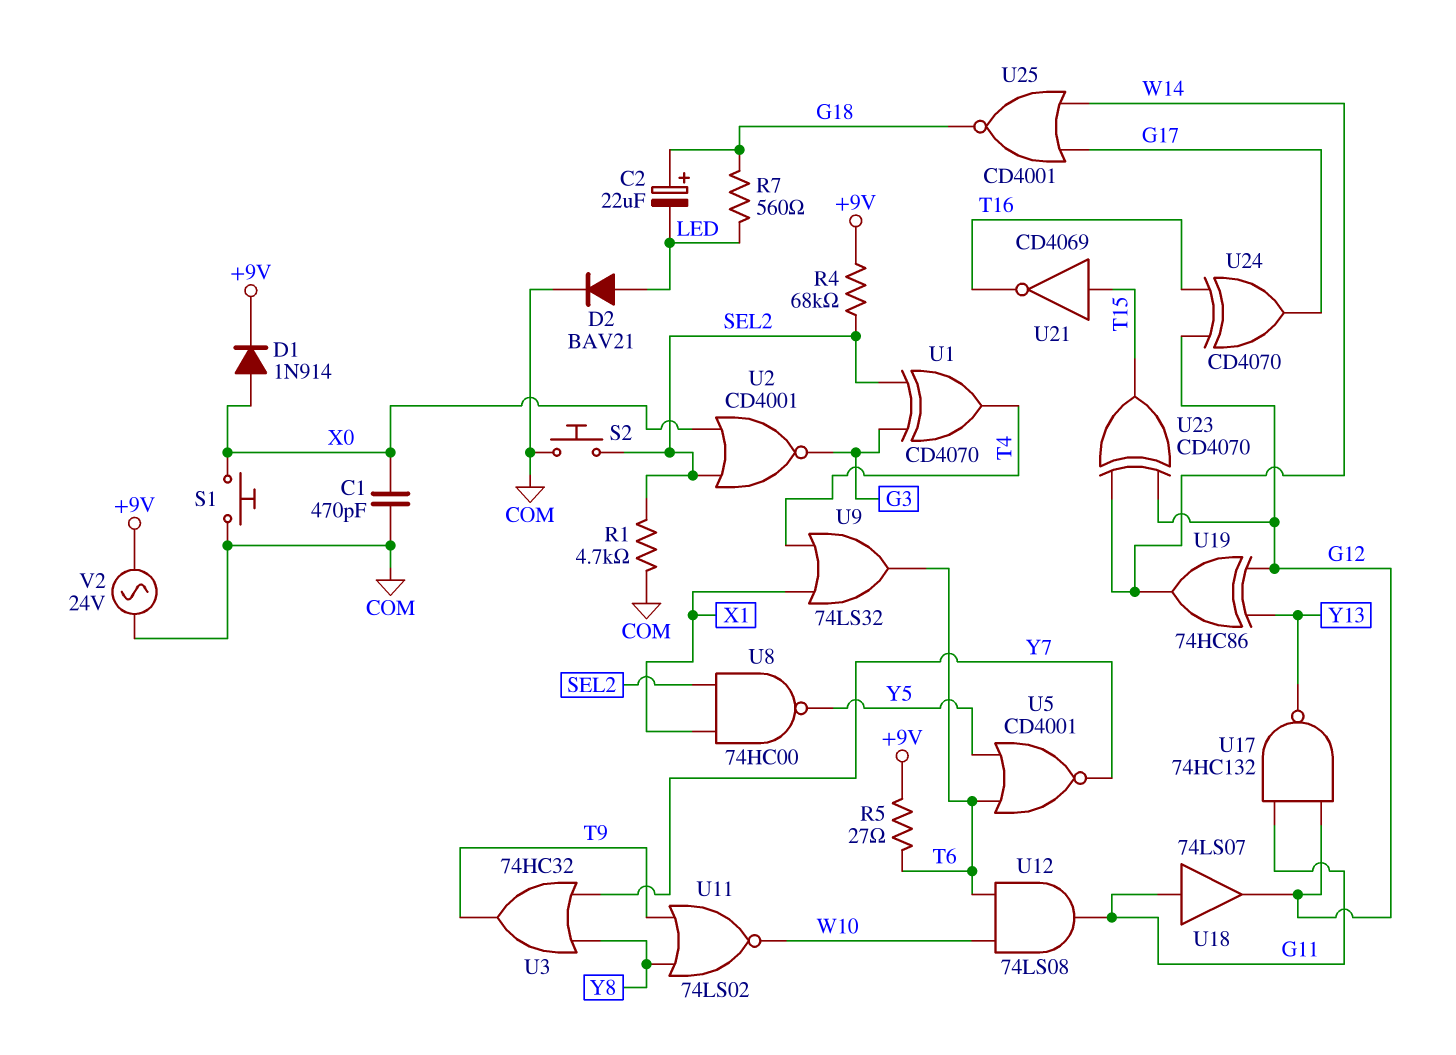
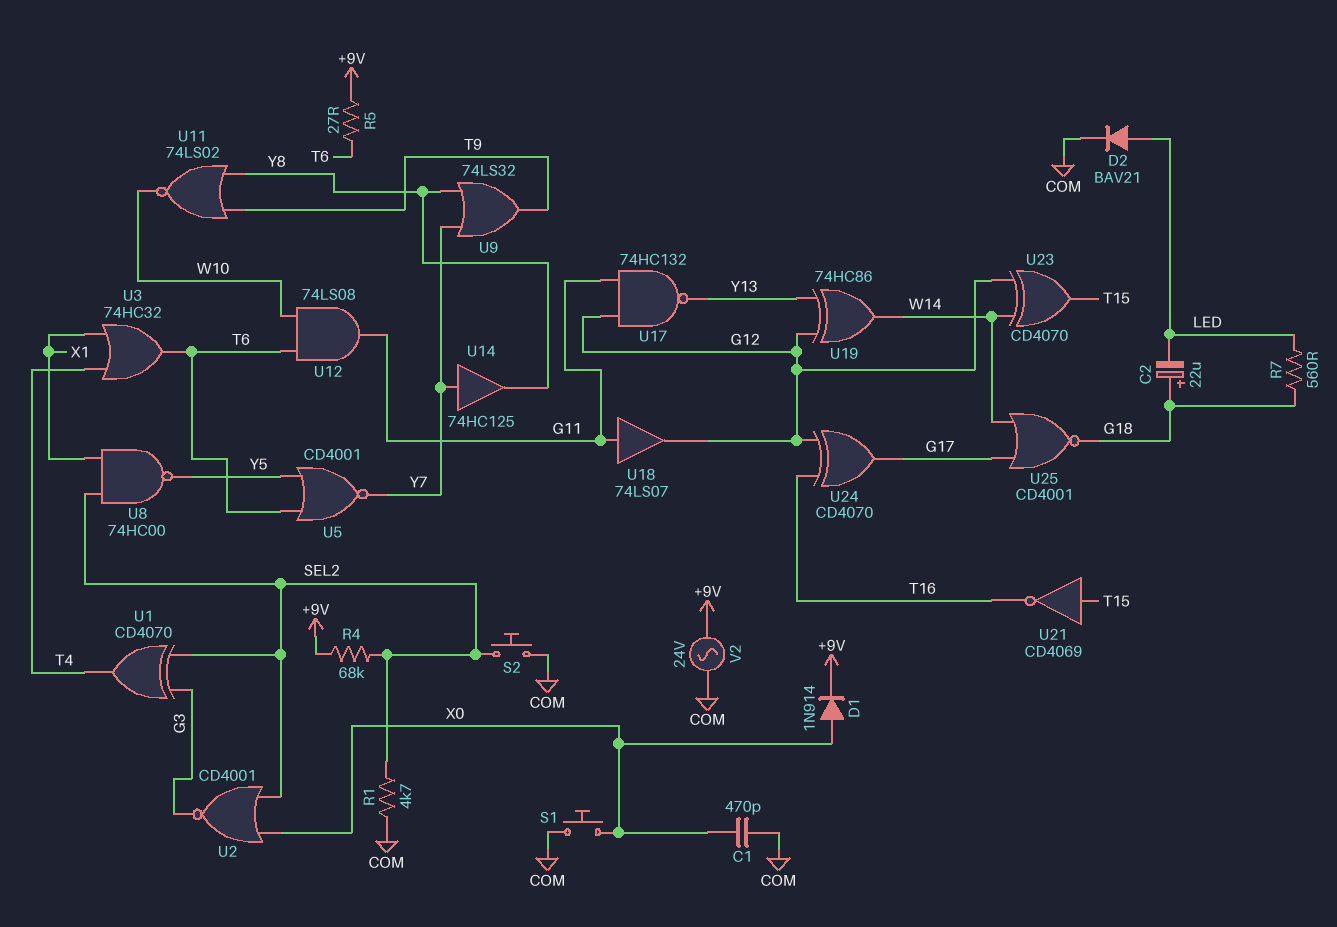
U3: OR 74HC32 (in Y7, in Y8, out T9) -> OR 74HC32 (in T4, in X1, out T6)
U9: OR 74LS32 (in T4, in X1, out T6) -> OR 74LS32 (in Y7, in Y8, out T9)
U14: none -> buffer 74HC125 (in Y7, out Y8)

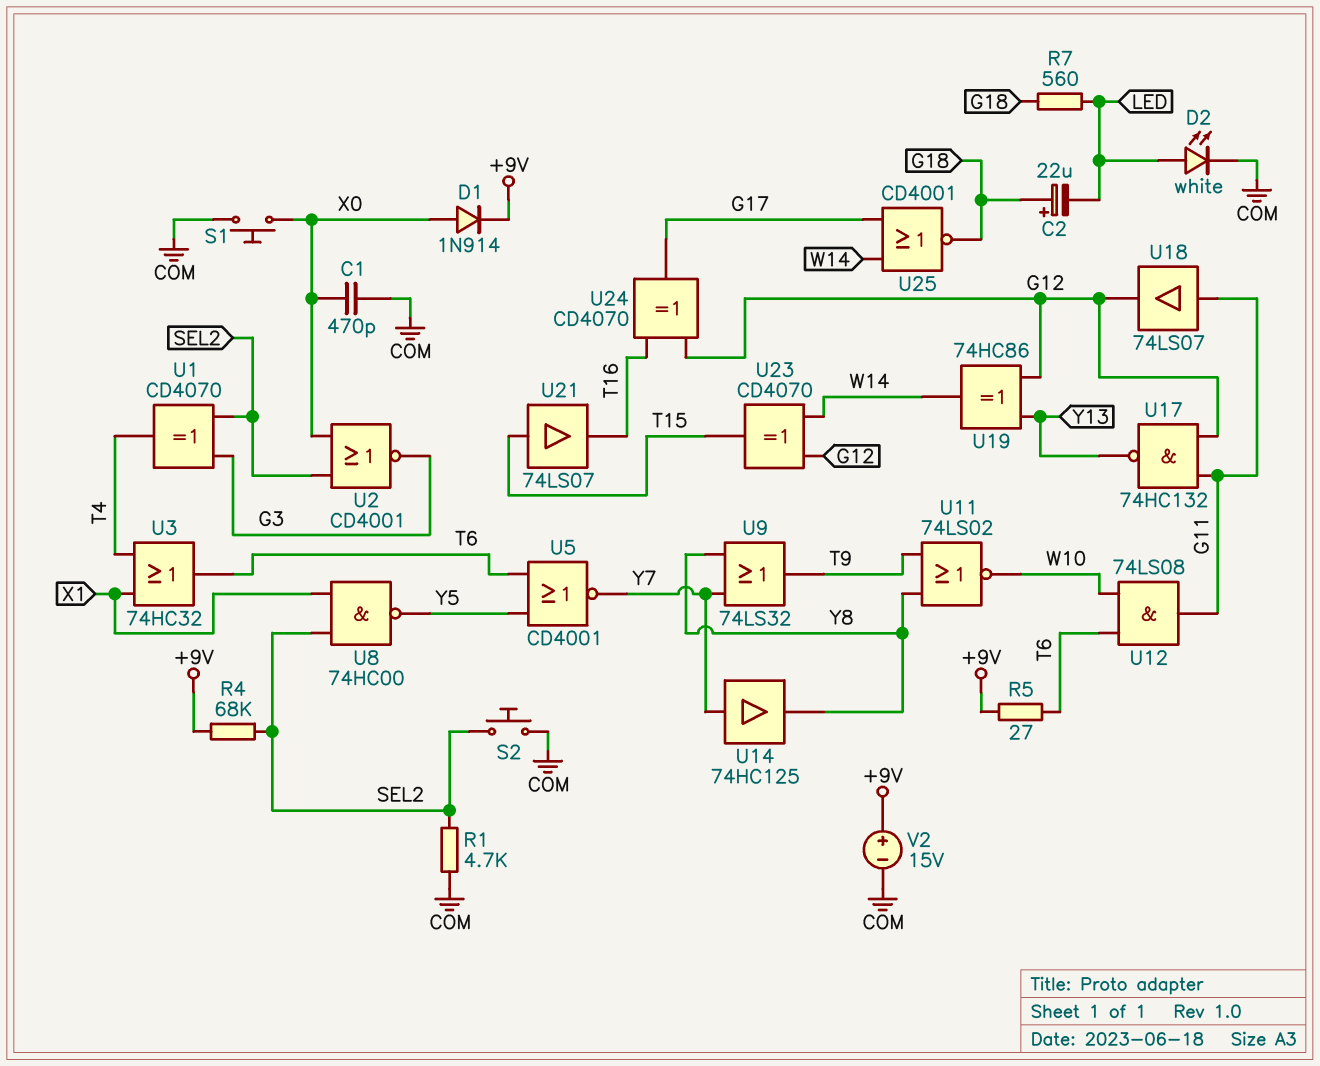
D2: diode BAV21 (A LED, K COM) -> LED white (A LED, K COM)
U21: NOT CD4069 (in T15, out T16) -> buffer 74LS07 (in T15, out T16)
V2: AC 24V (+9V, COM) -> 15V (plus +9V, minus COM)

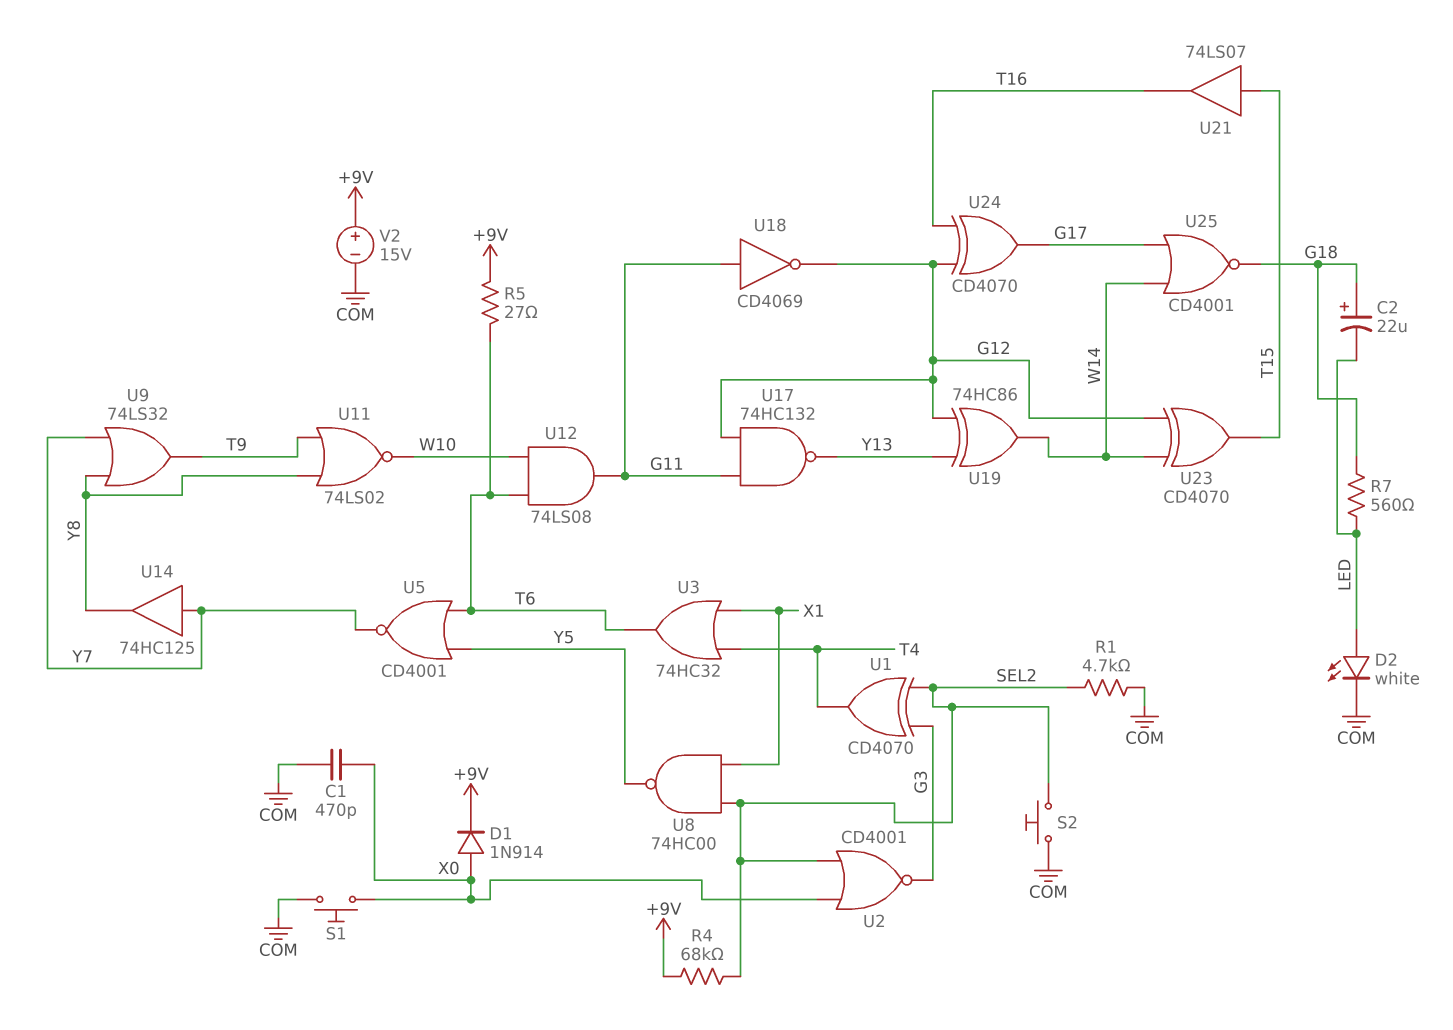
U18: buffer 74LS07 (in G11, out G12) -> NOT CD4069 (in G11, out G12)

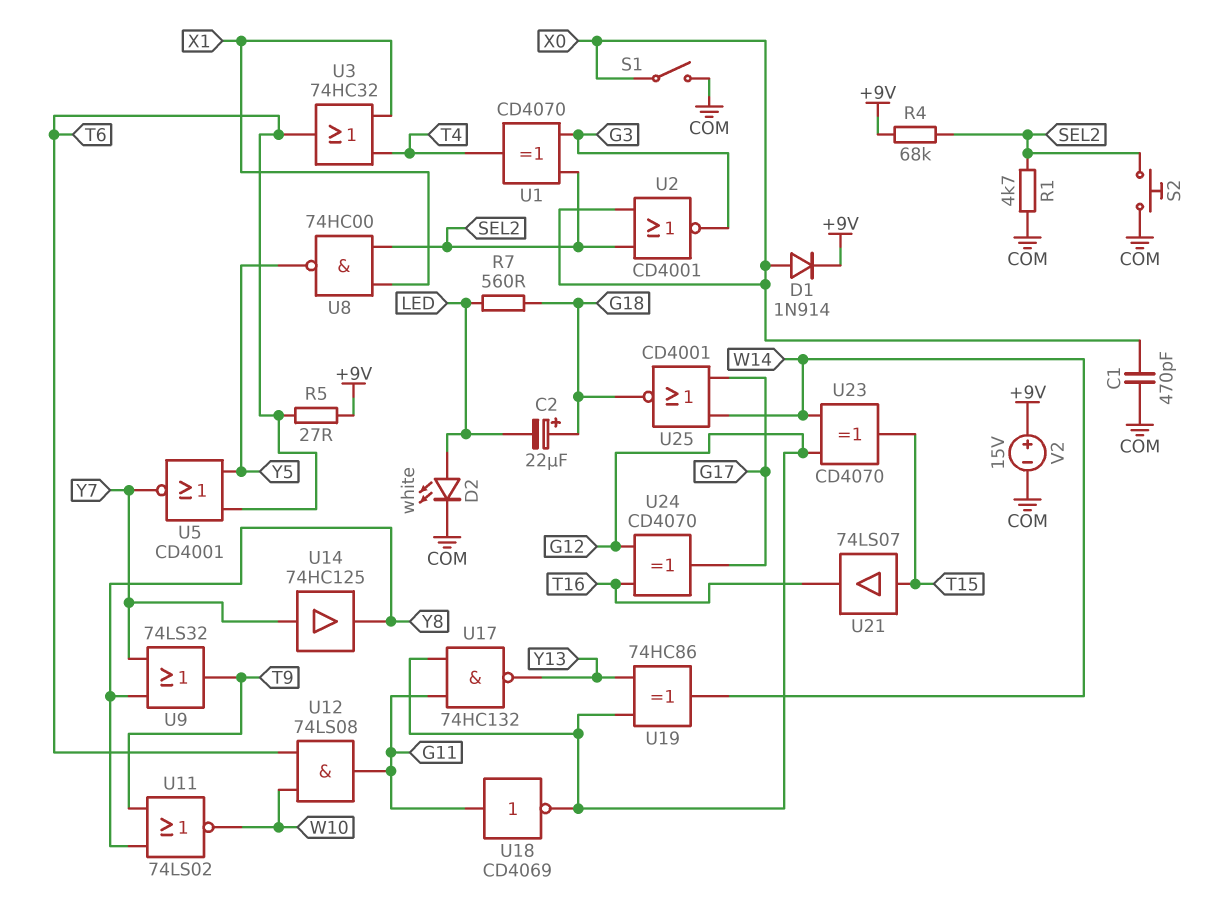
S1: button (COM, X0) -> switch (COM, X0)

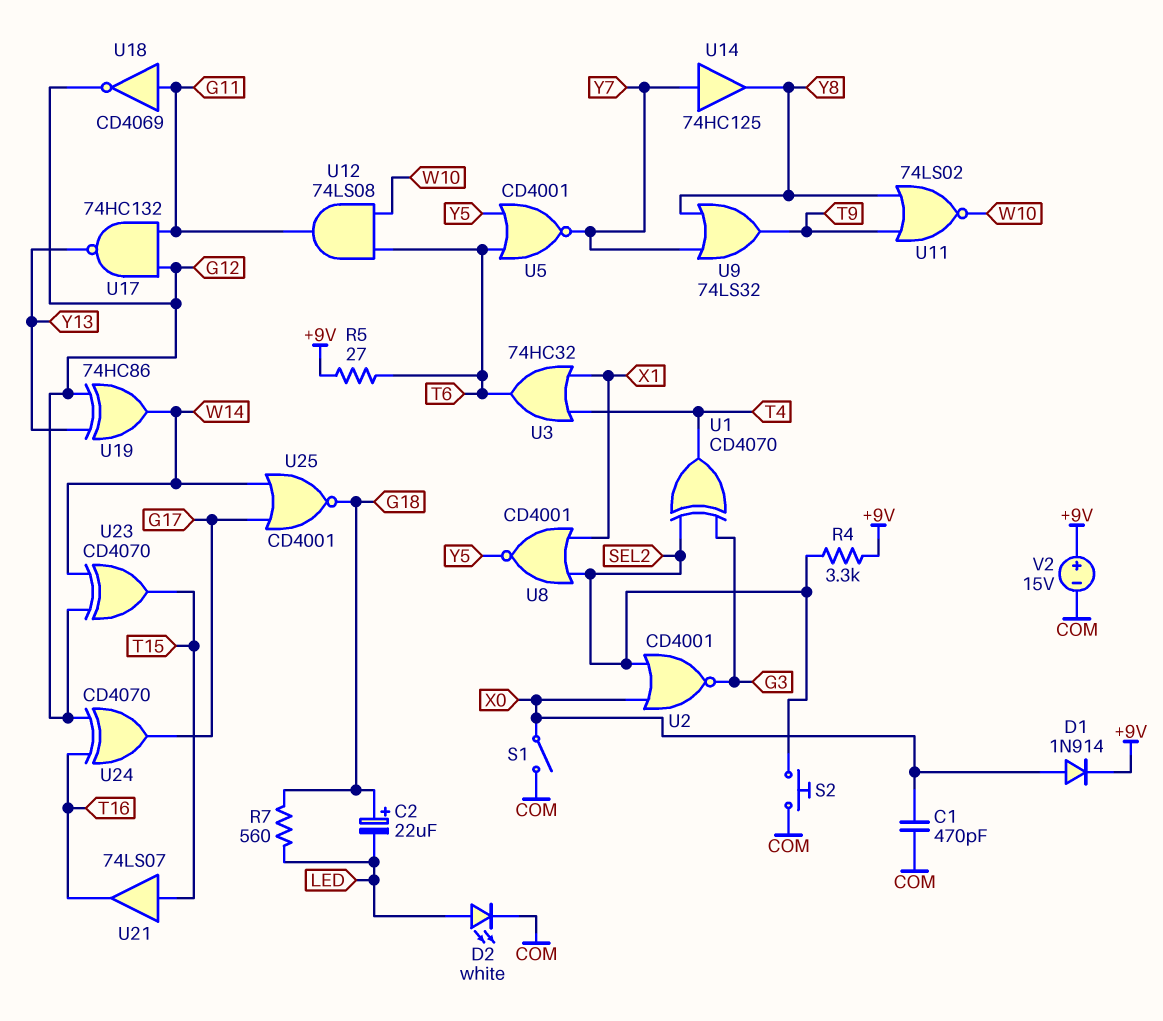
R1: 4.7k (COM, SEL2) -> none
R4: 68k (+9V, SEL2) -> 3.3k (+9V, SEL2)
U8: NAND 74HC00 (in SEL2, in X1, out Y5) -> NOR CD4001 (in SEL2, in X1, out Y5)

